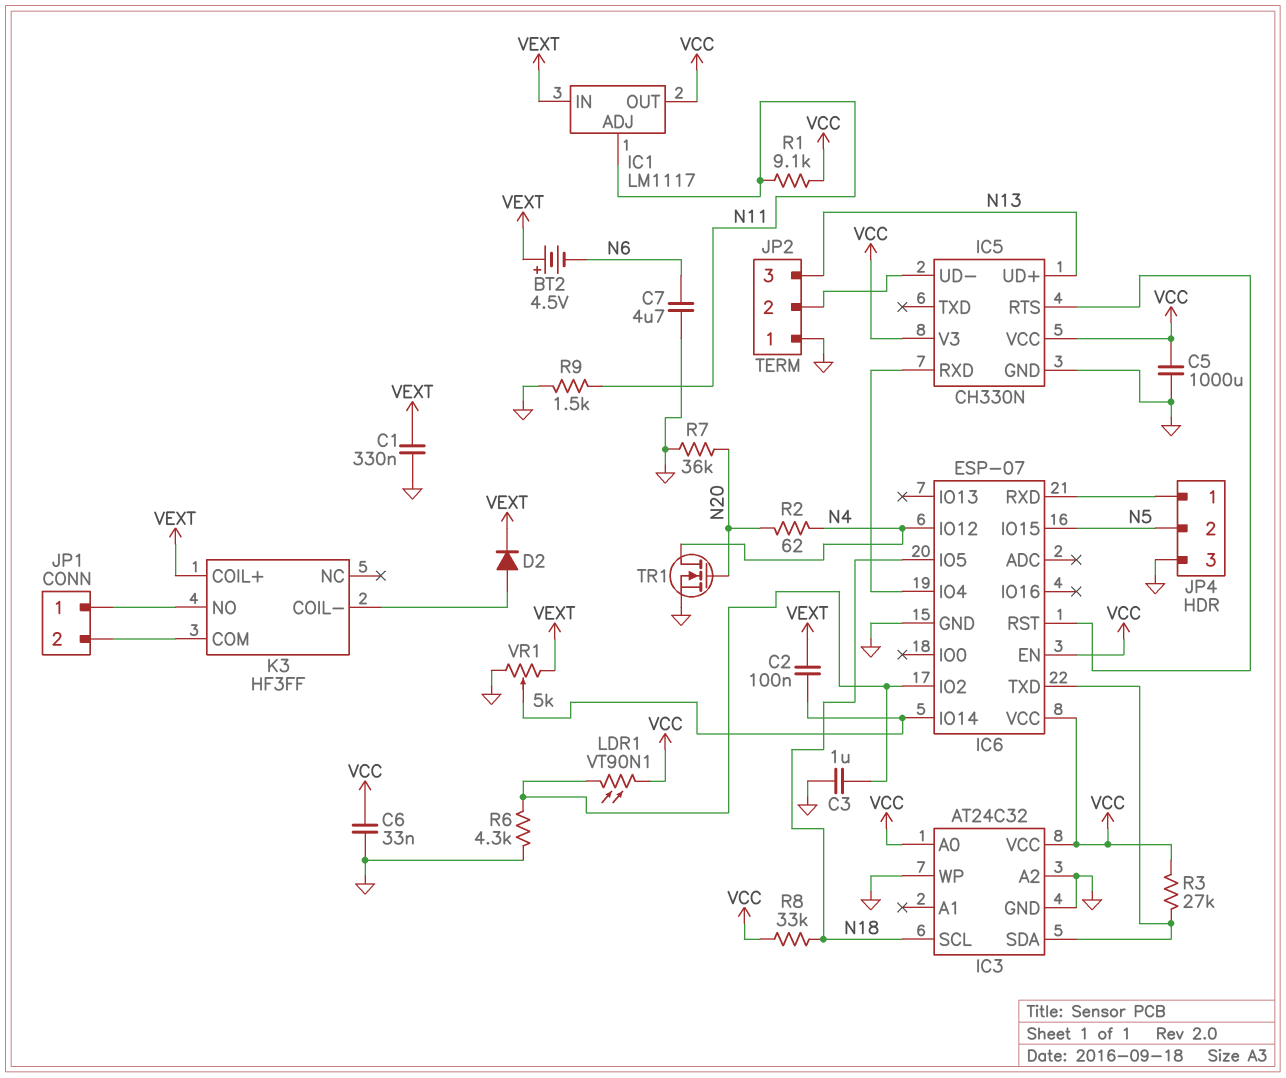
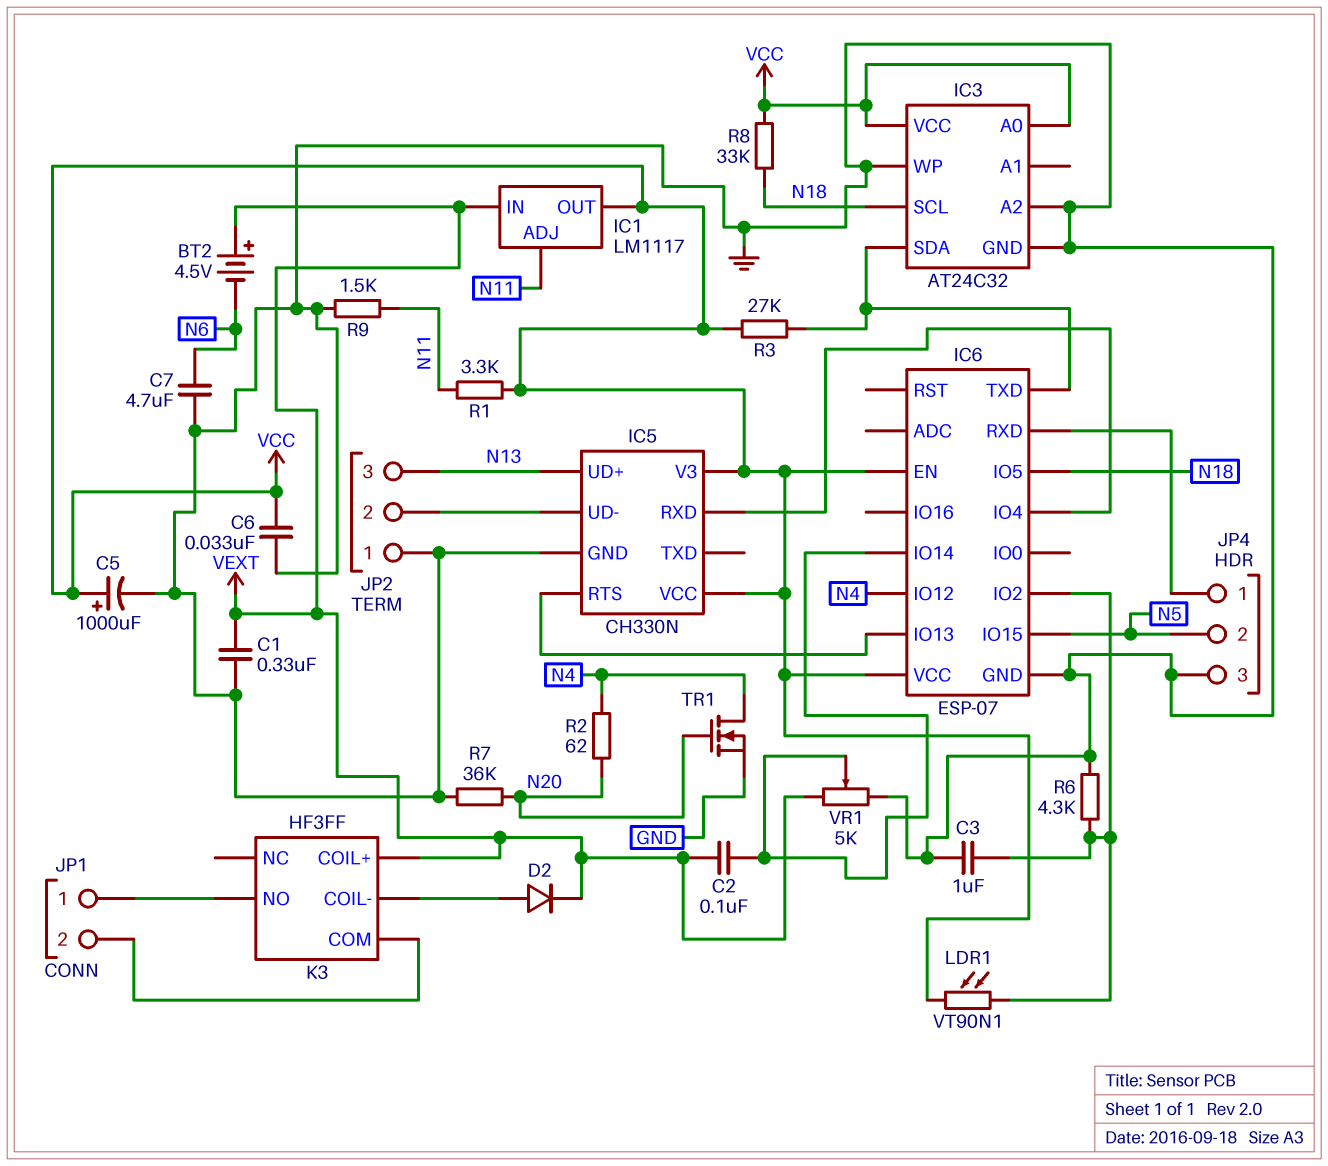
C5: 1000uF (GND, VCC) -> 1000uF (plus VCC, minus GND)
IC6 pin IO13: none -> IC5/RTS
IC6 pin RST: IC5/RTS -> none
R1: 9.1k (N11, VCC) -> 3.3k (N11, VCC)

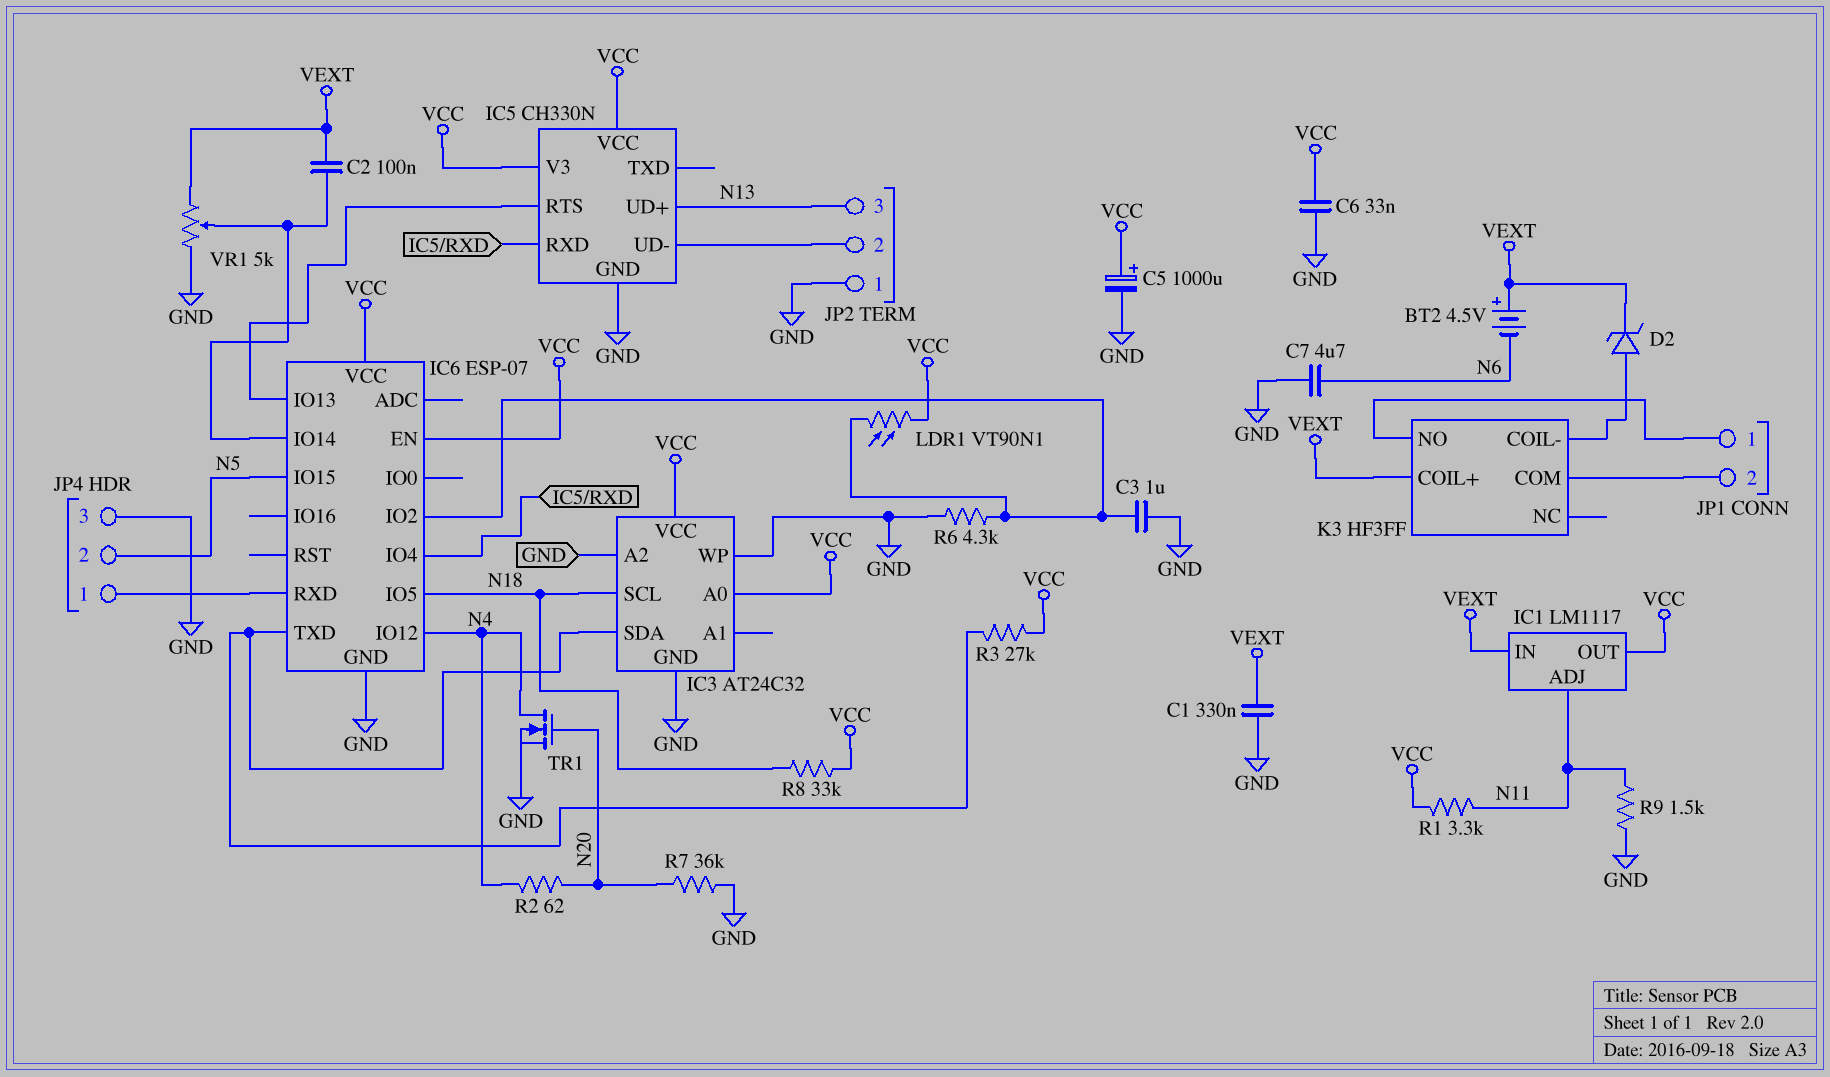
D2: diode (A K3/COIL-, K VEXT) -> zener (A K3/COIL-, K VEXT)

